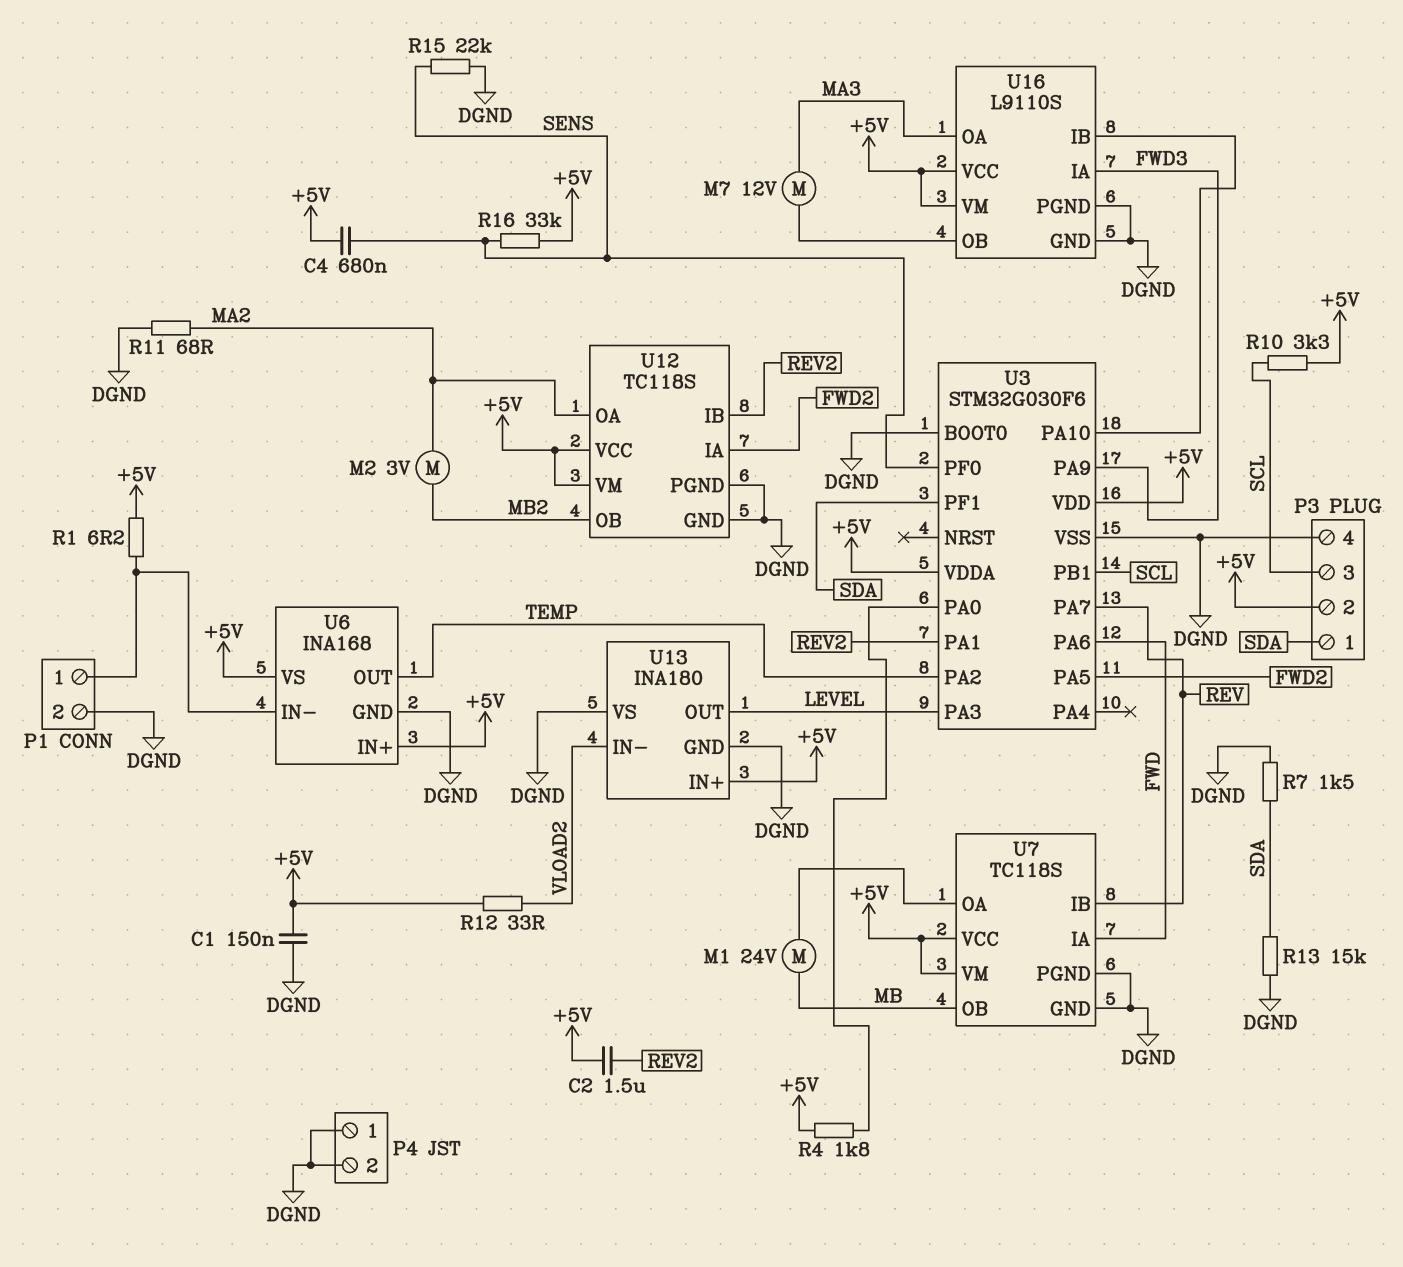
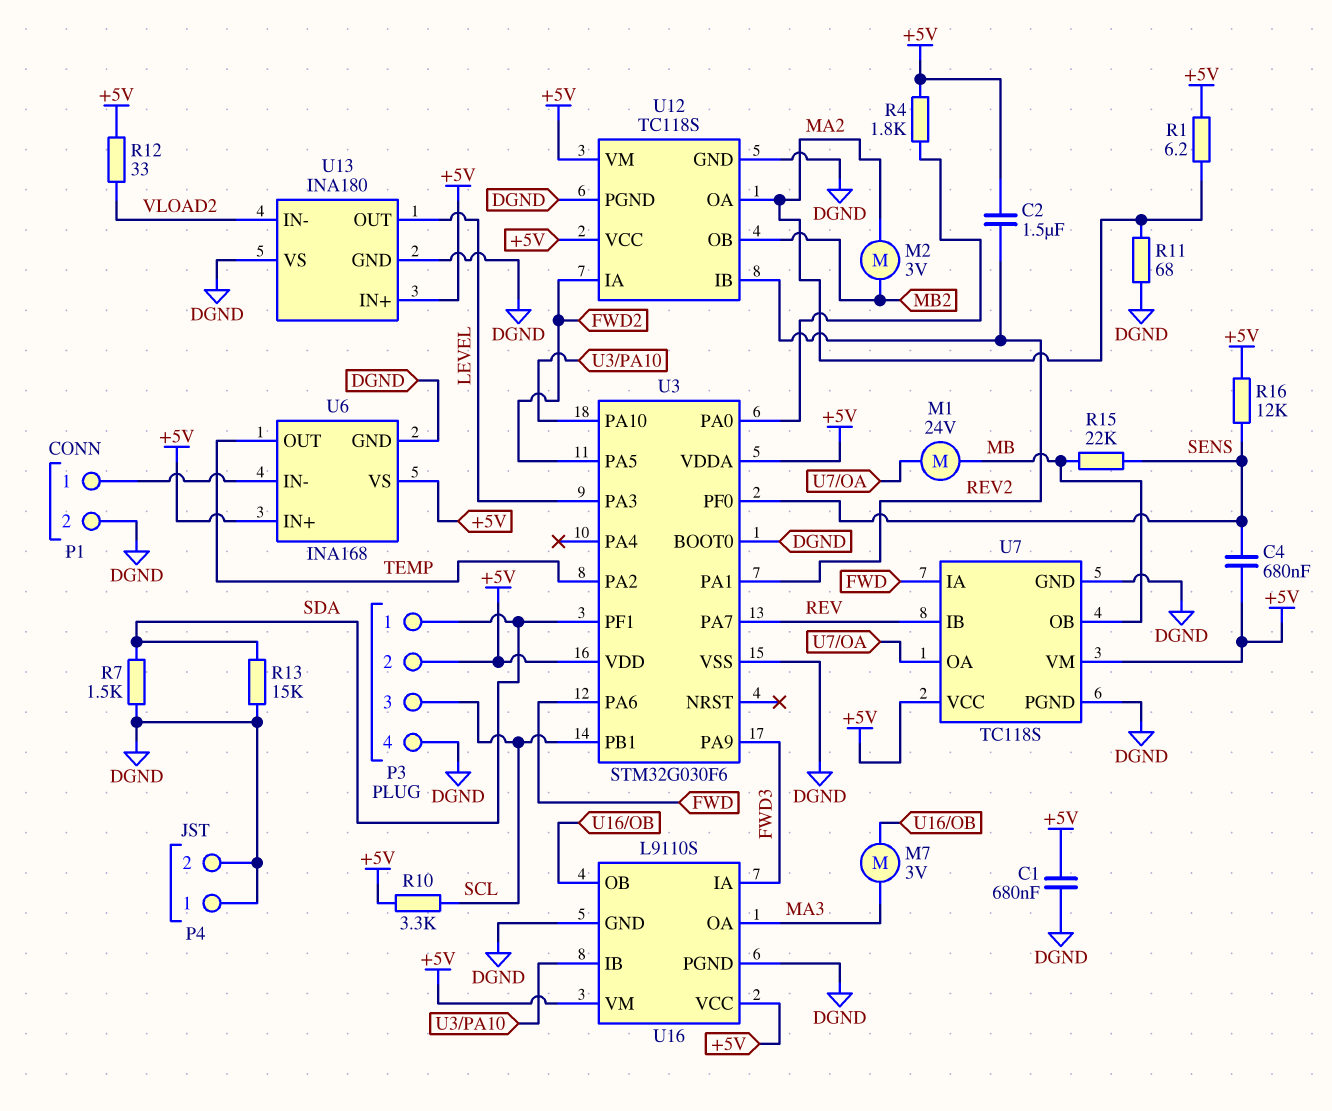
C1: 150nF (+5V, DGND) -> 680nF (+5V, DGND)
M7: motor 12V (MA3, U16/OB) -> motor 3V (MA3, U16/OB)
R1: 6.2 (+5V, P1/1) -> 6.2 (+5V, MA2)
R15: 22k (DGND, SENS) -> 22k (MB, SENS)
R16: 33k (+5V, SENS) -> 12k (+5V, SENS)

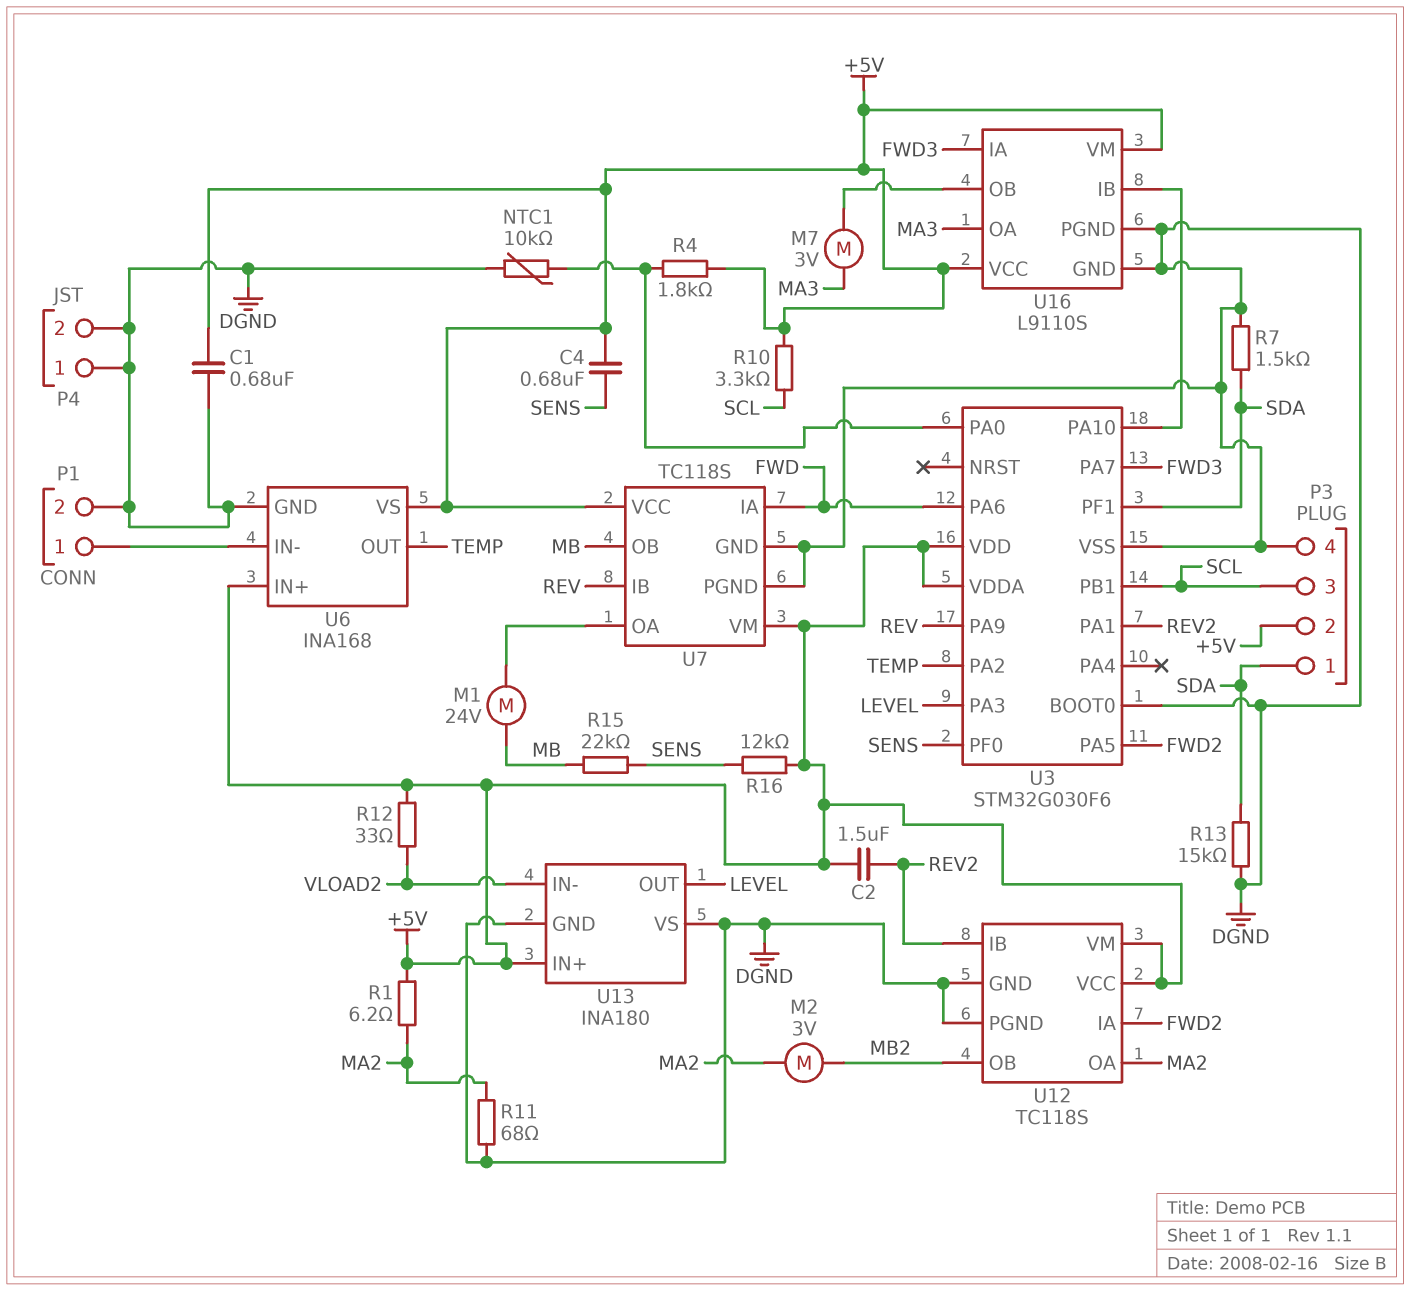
NTC1: none -> 10k (DGND, U3/PA0)
U3 pin PA7: REV -> FWD3
U3 pin PA9: FWD3 -> REV

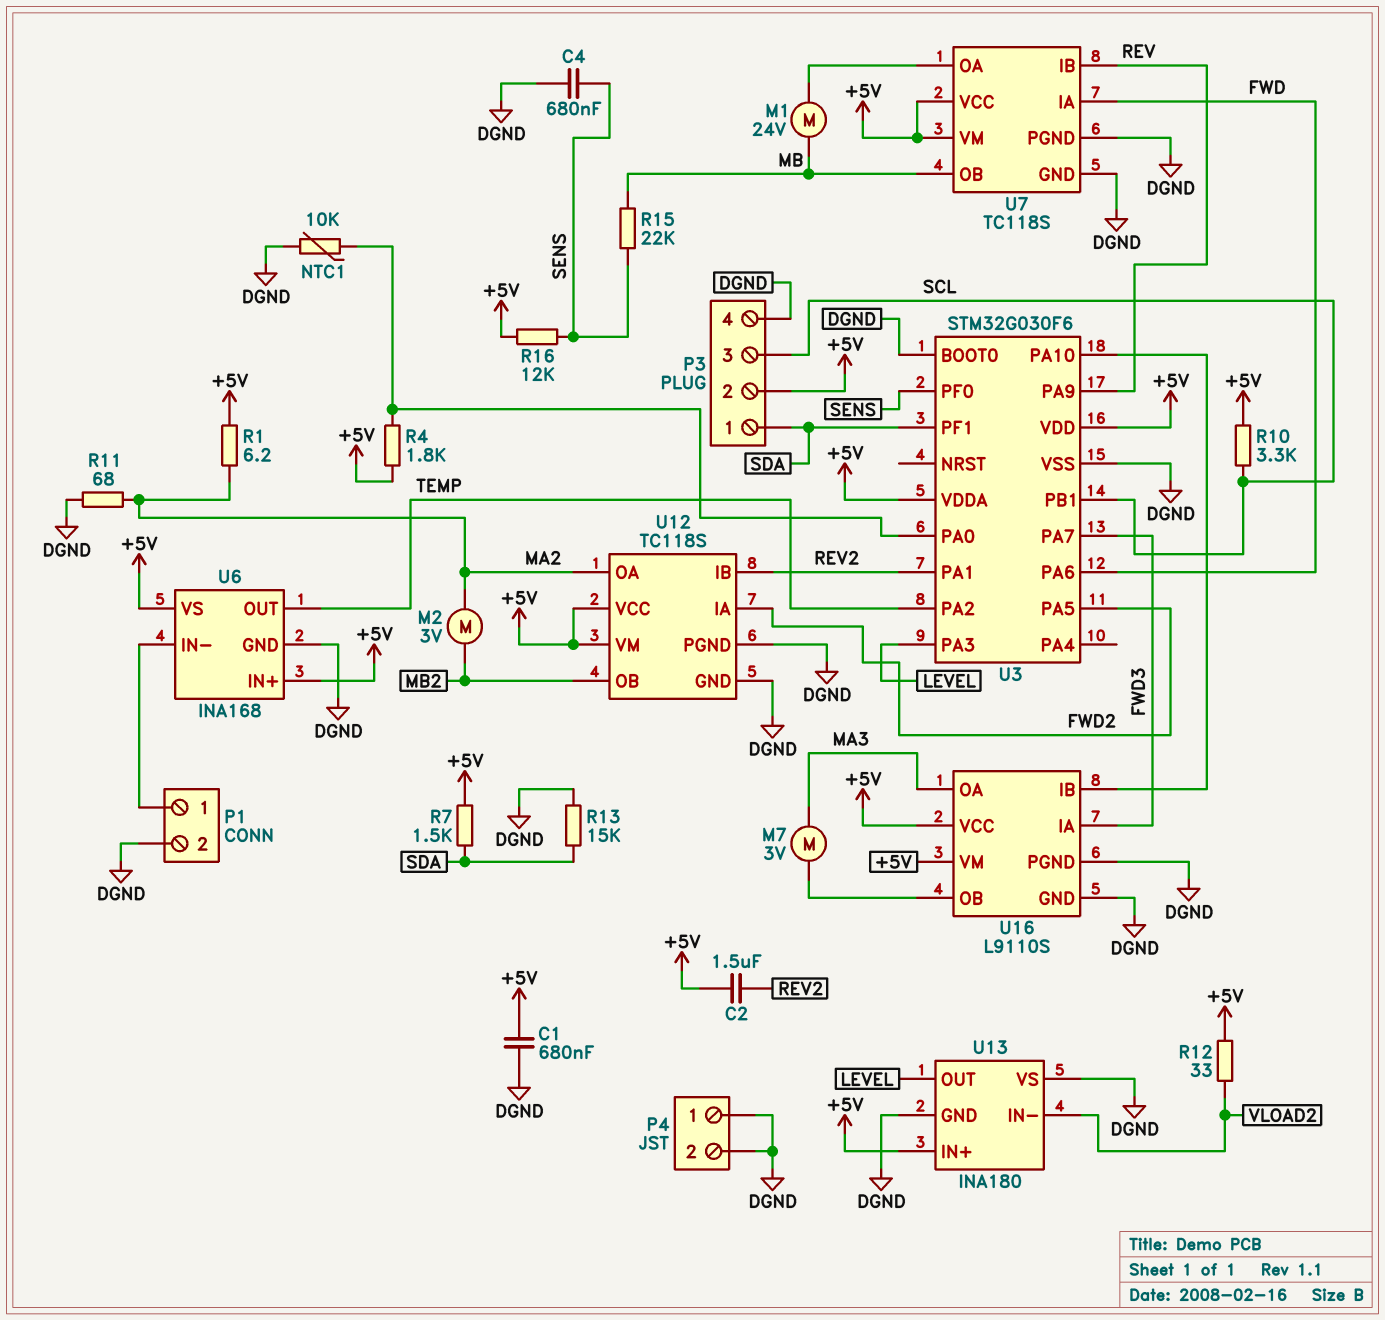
C4: 680nF (+5V, SENS) -> 680nF (DGND, SENS)
R7: 1.5k (DGND, SDA) -> 1.5k (+5V, SDA)

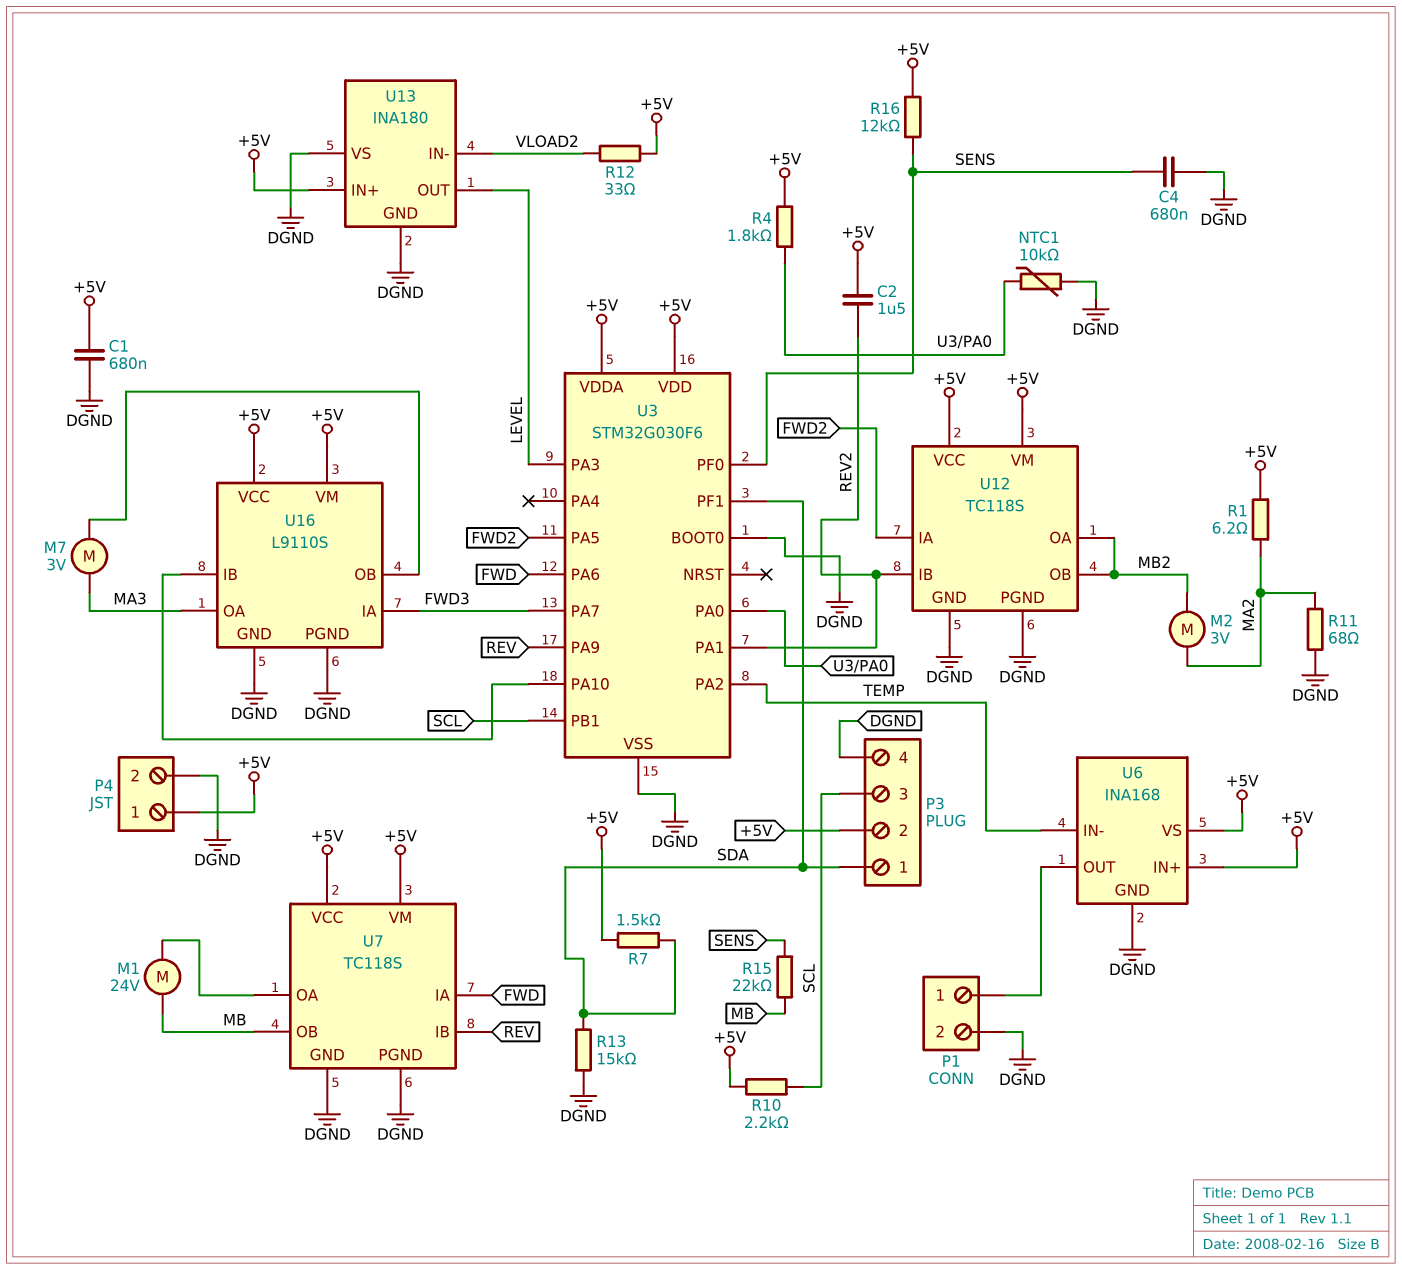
P4 pin 1: DGND -> +5V
R10: 3.3k (+5V, SCL) -> 2.2k (+5V, SCL)
U6 pin IN-: P1/1 -> TEMP
U6 pin OUT: TEMP -> P1/1
U12 pin OA: MA2 -> MB2

